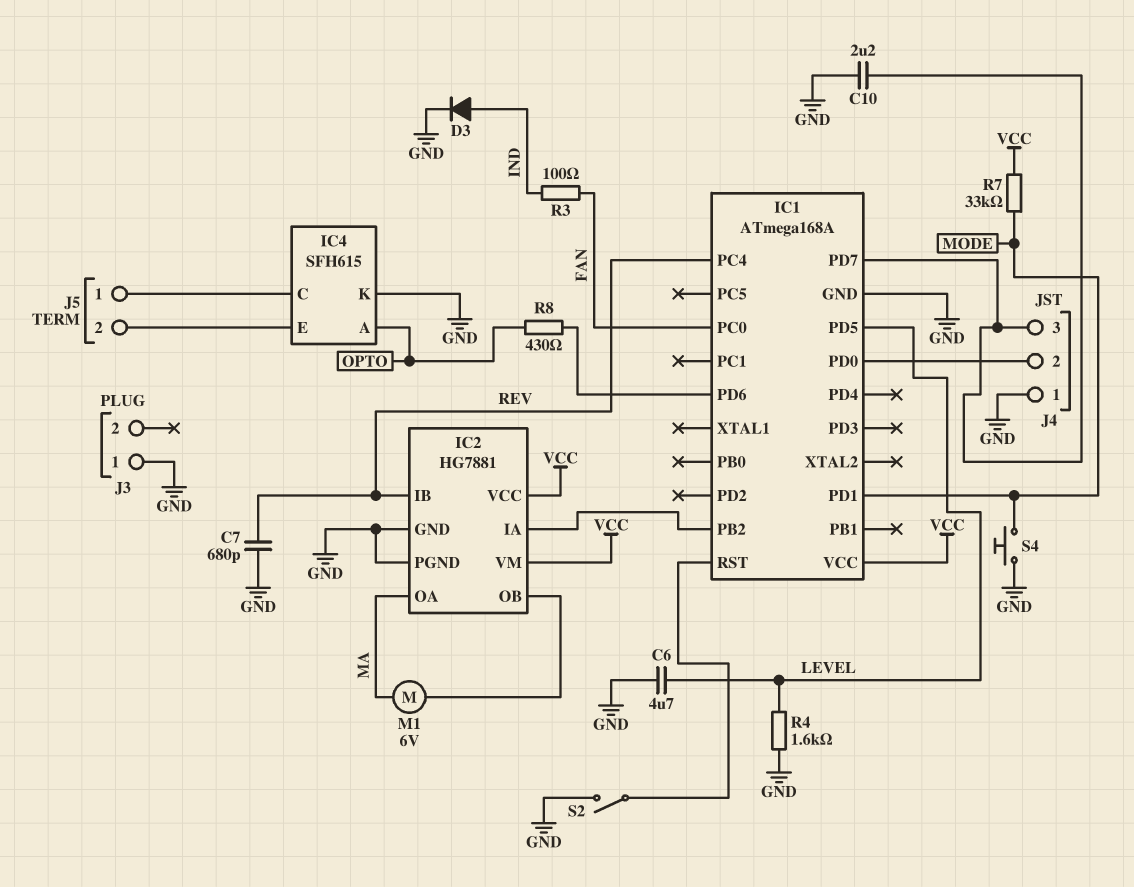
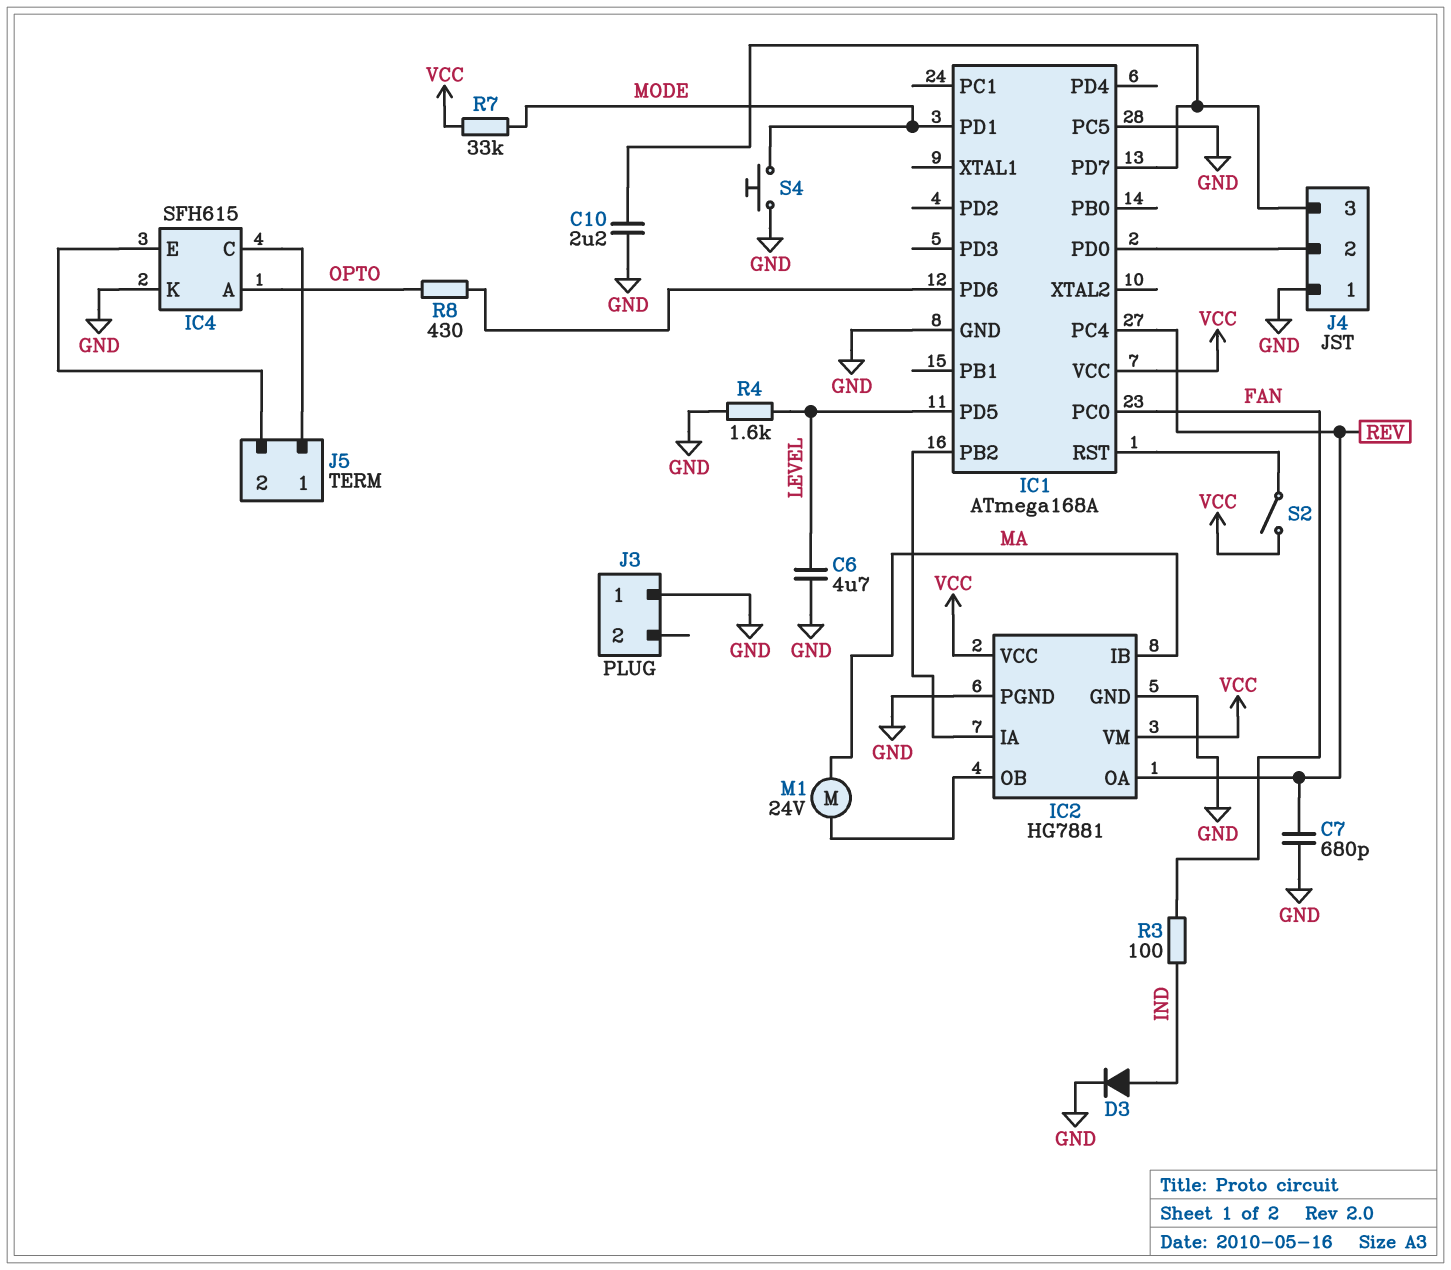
IC1 pin PC5: none -> GND
IC2 pin IB: REV -> MA
IC2 pin OA: MA -> REV
M1: motor 6V (IC2/OB, MA) -> motor 24V (IC2/OB, MA)
S2: switch (GND, IC1/RST) -> switch (IC1/RST, VCC)

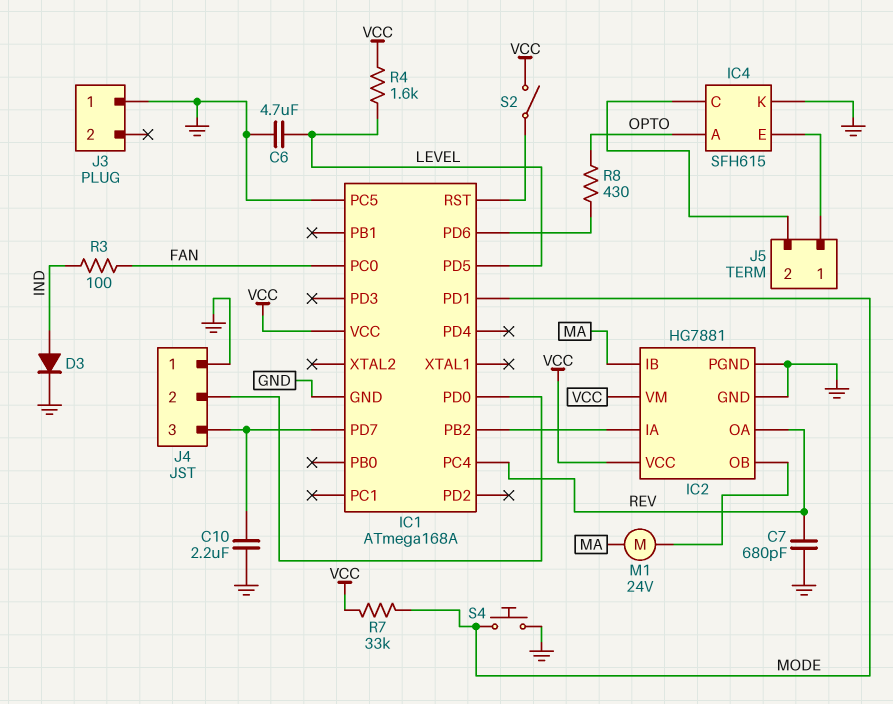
J5 pin 1: IC4/C -> IC4/E
J5 pin 2: IC4/E -> IC4/C
R4: 1.6k (GND, LEVEL) -> 1.6k (LEVEL, VCC)

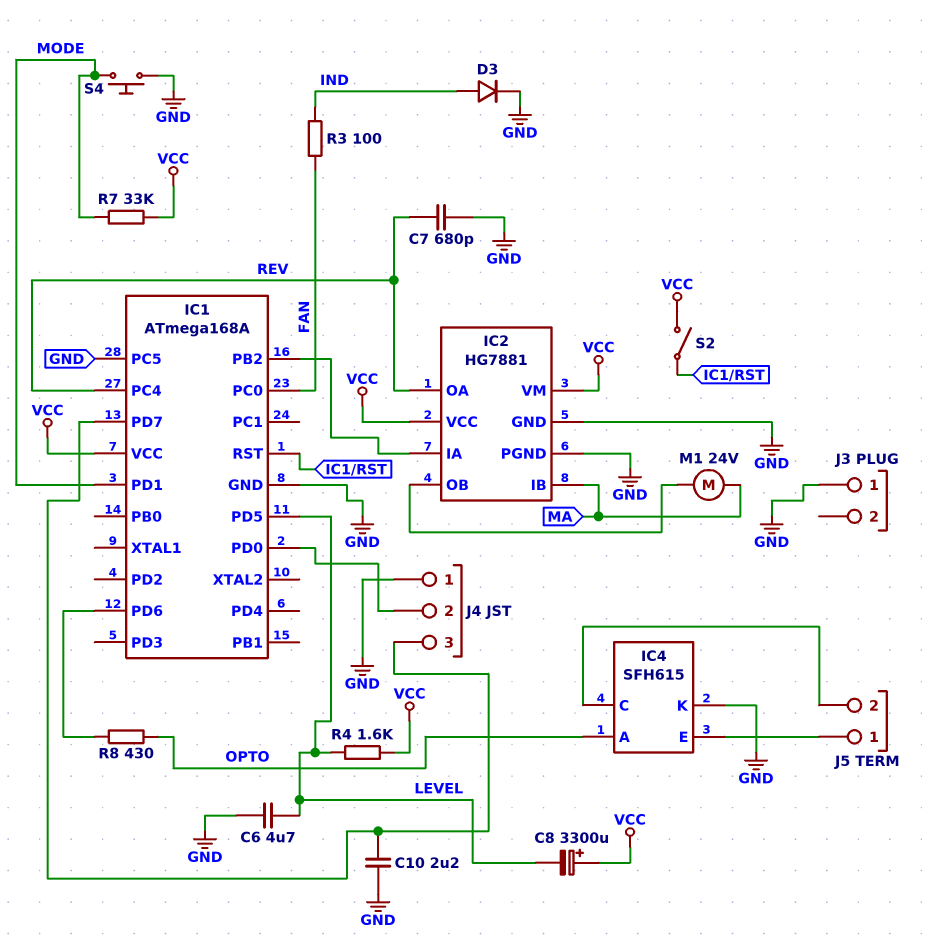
C8: none -> 3300uF (plus VCC, minus LEVEL)

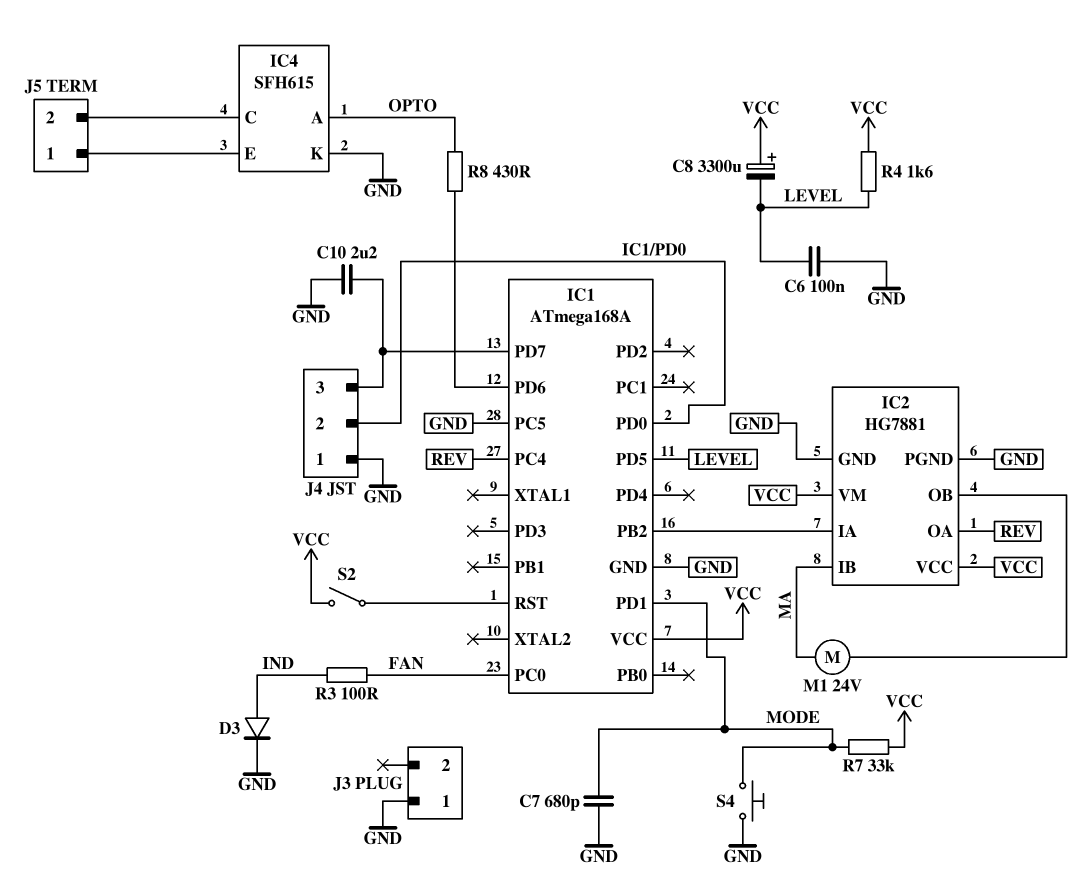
C6: 4.7uF (GND, LEVEL) -> 100nF (GND, LEVEL)
C7: 680pF (GND, REV) -> 680pF (GND, MODE)

